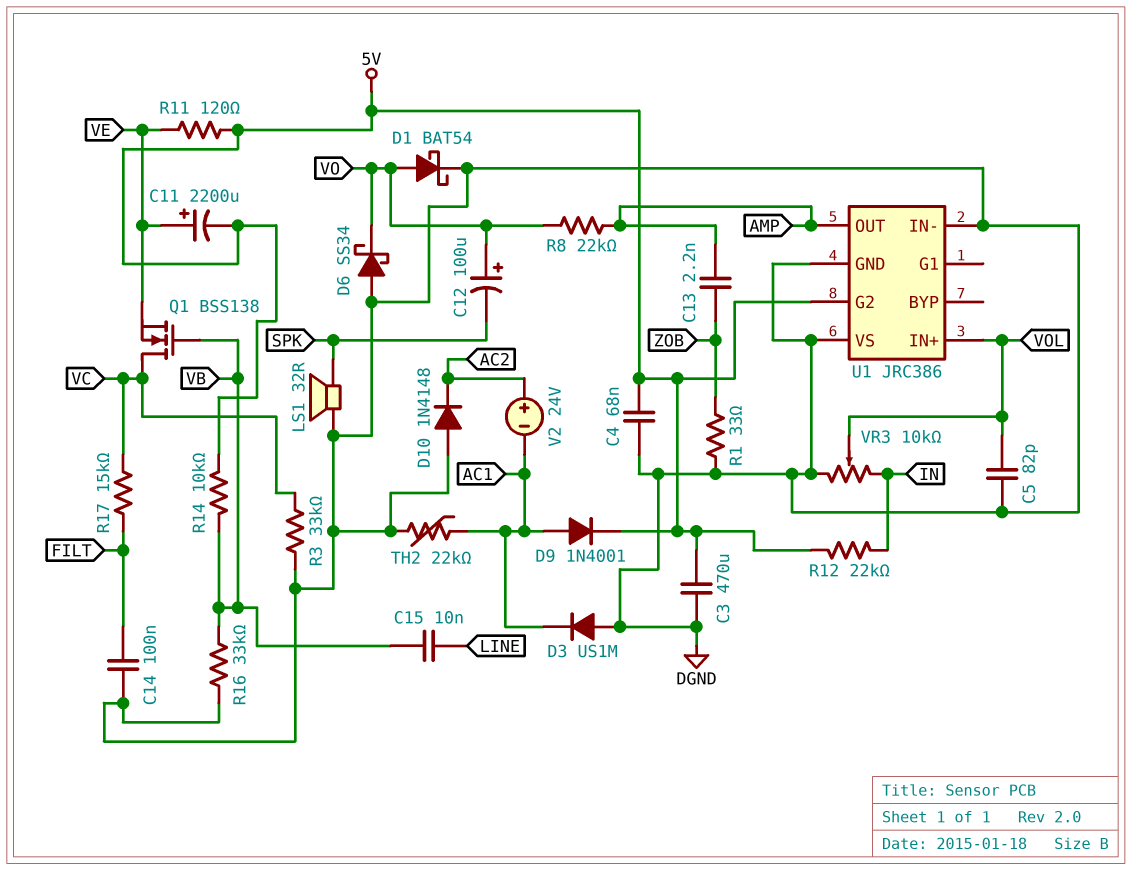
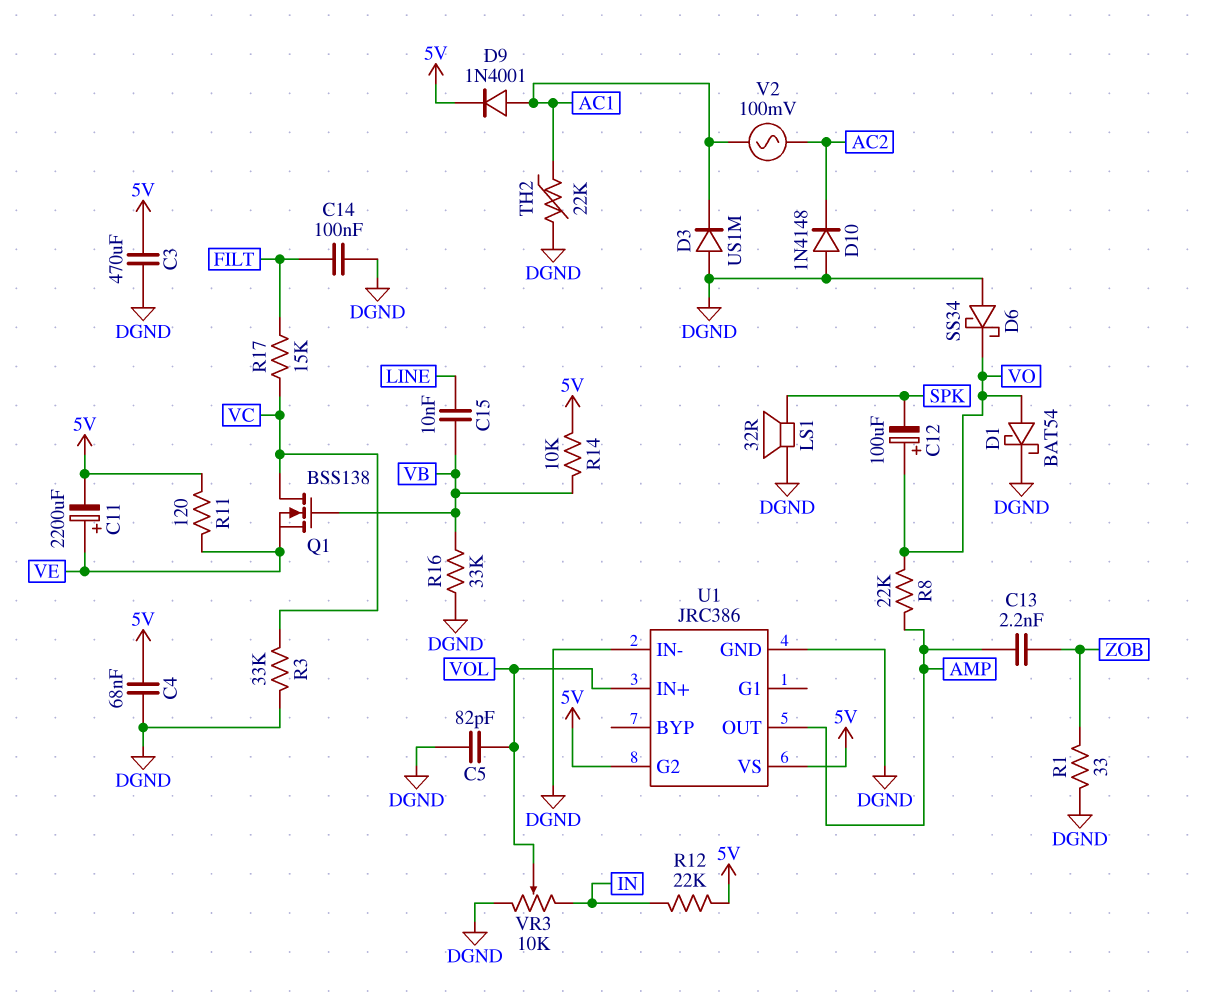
U1 pin VS: DGND -> 5V
V2: 24V (plus AC2, minus AC1) -> AC 100mV (AC1, AC2)

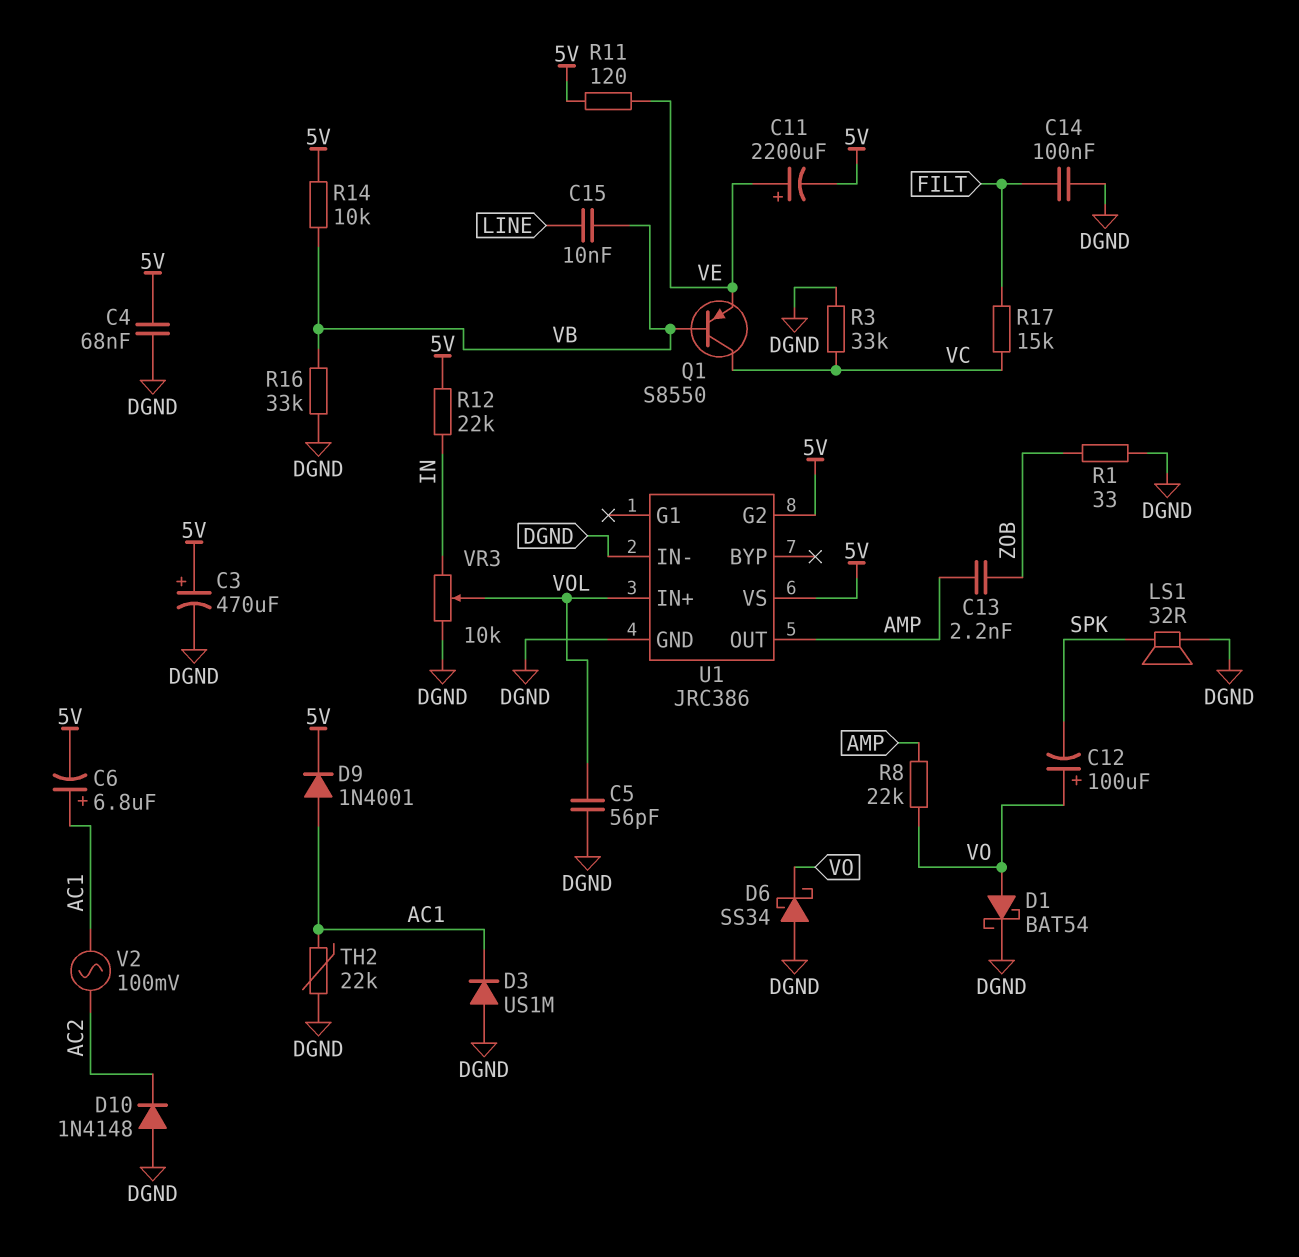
C3: 470uF (5V, DGND) -> 470uF (plus 5V, minus DGND)
C5: 82pF (DGND, VOL) -> 56pF (DGND, VOL)
C6: none -> 6.8uF (plus AC1, minus 5V)
Q1: NMOS BSS138 (G VB, D VC, S VE) -> PNP S8550 (B VB, C VC, E VE)

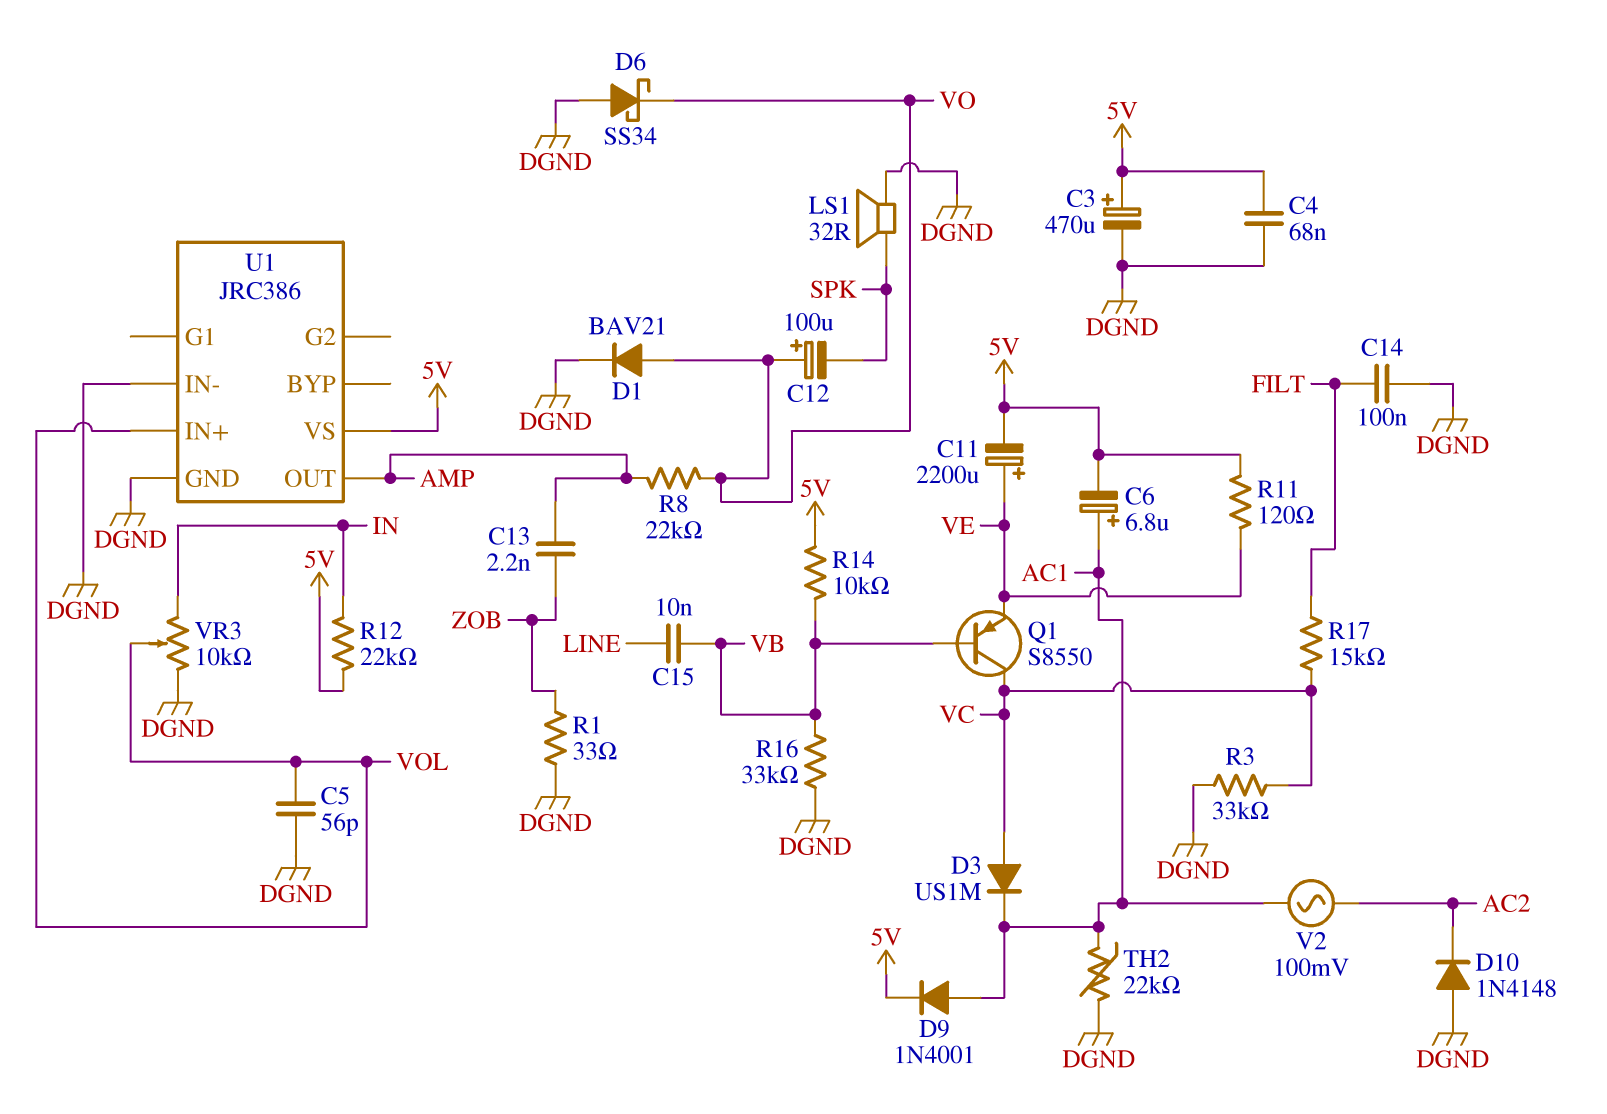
D1: schottky BAT54 (A VO, K DGND) -> diode BAV21 (A VO, K DGND)
D3: diode US1M (A DGND, K AC1) -> diode US1M (A VC, K AC1)
U1 pin G2: 5V -> none

